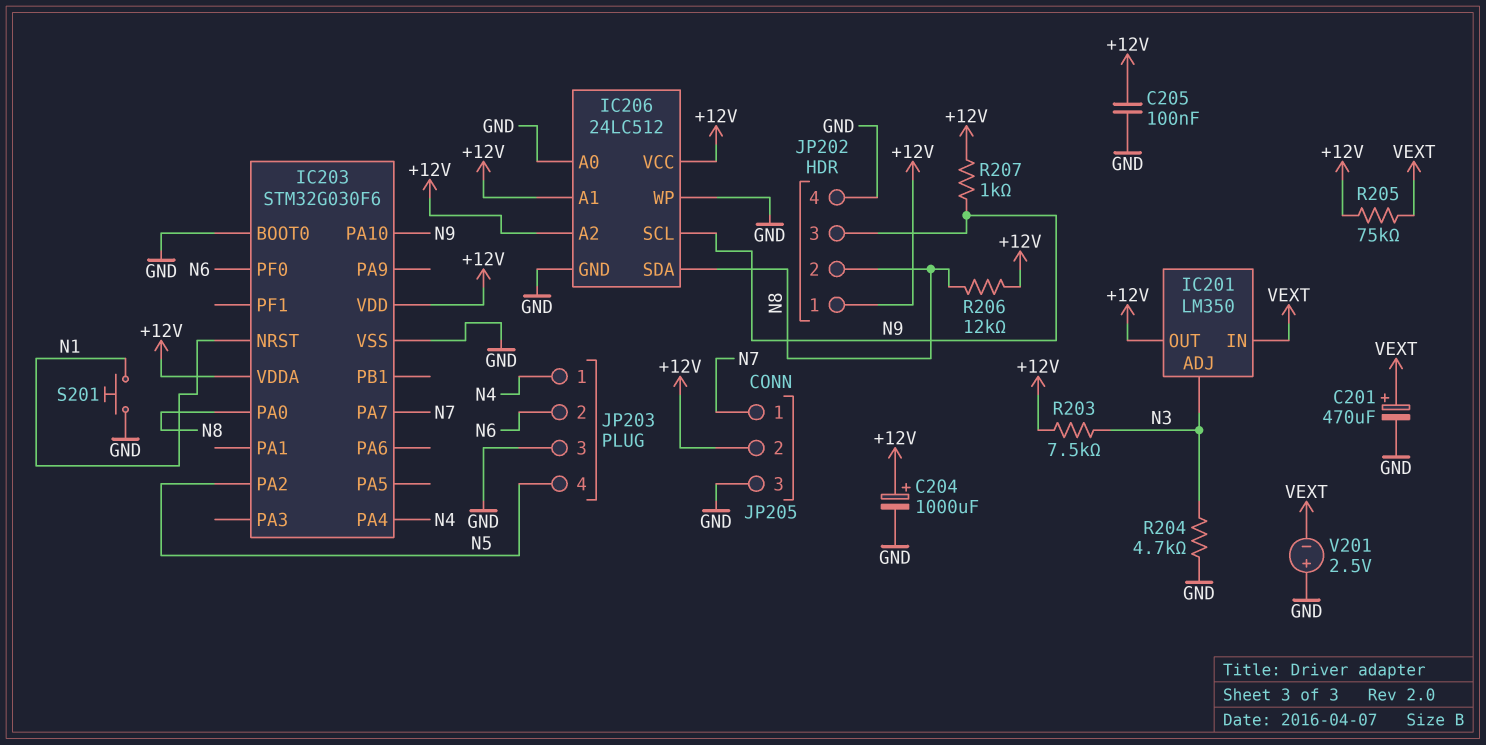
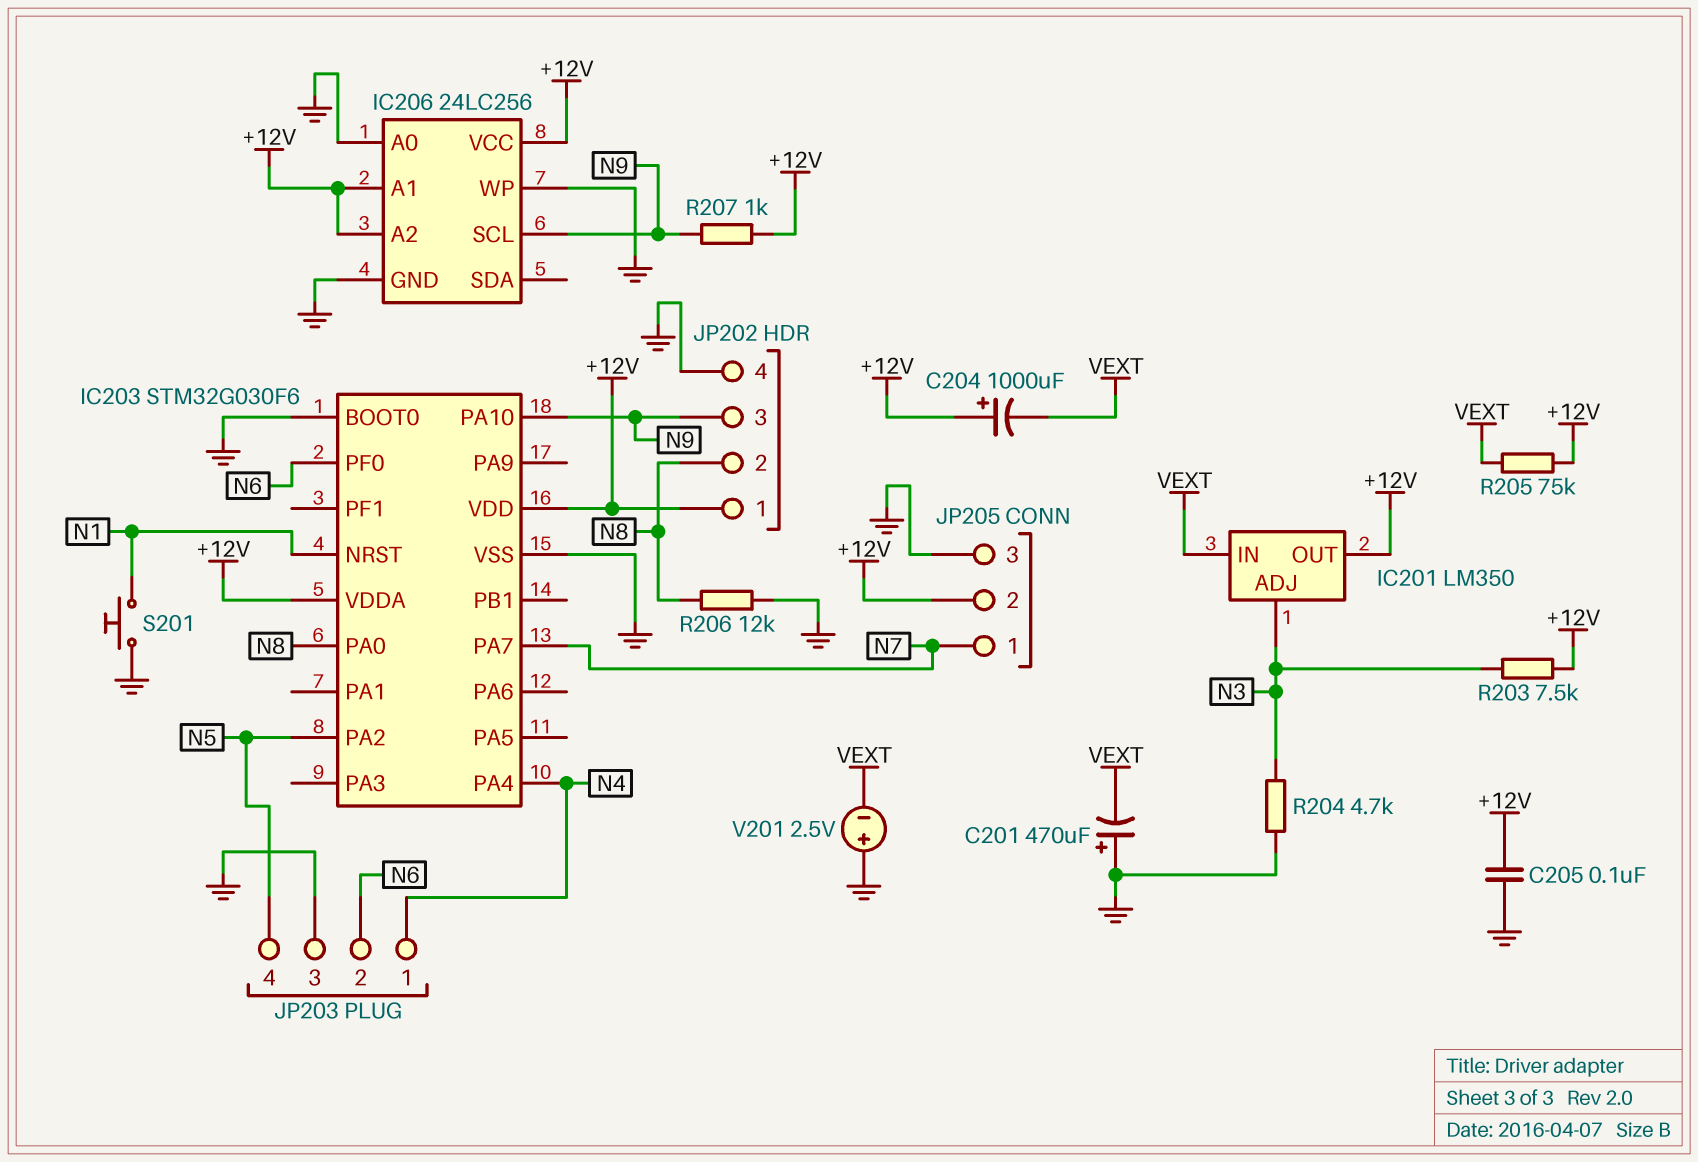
C201: 470uF (plus VEXT, minus GND) -> 470uF (plus GND, minus VEXT)
C204: 1000uF (plus +12V, minus GND) -> 1000uF (plus +12V, minus VEXT)
IC206: 24LC512 -> 24LC256
IC206 pin SDA: N8 -> none
R206: 12k (+12V, N8) -> 12k (GND, N8)

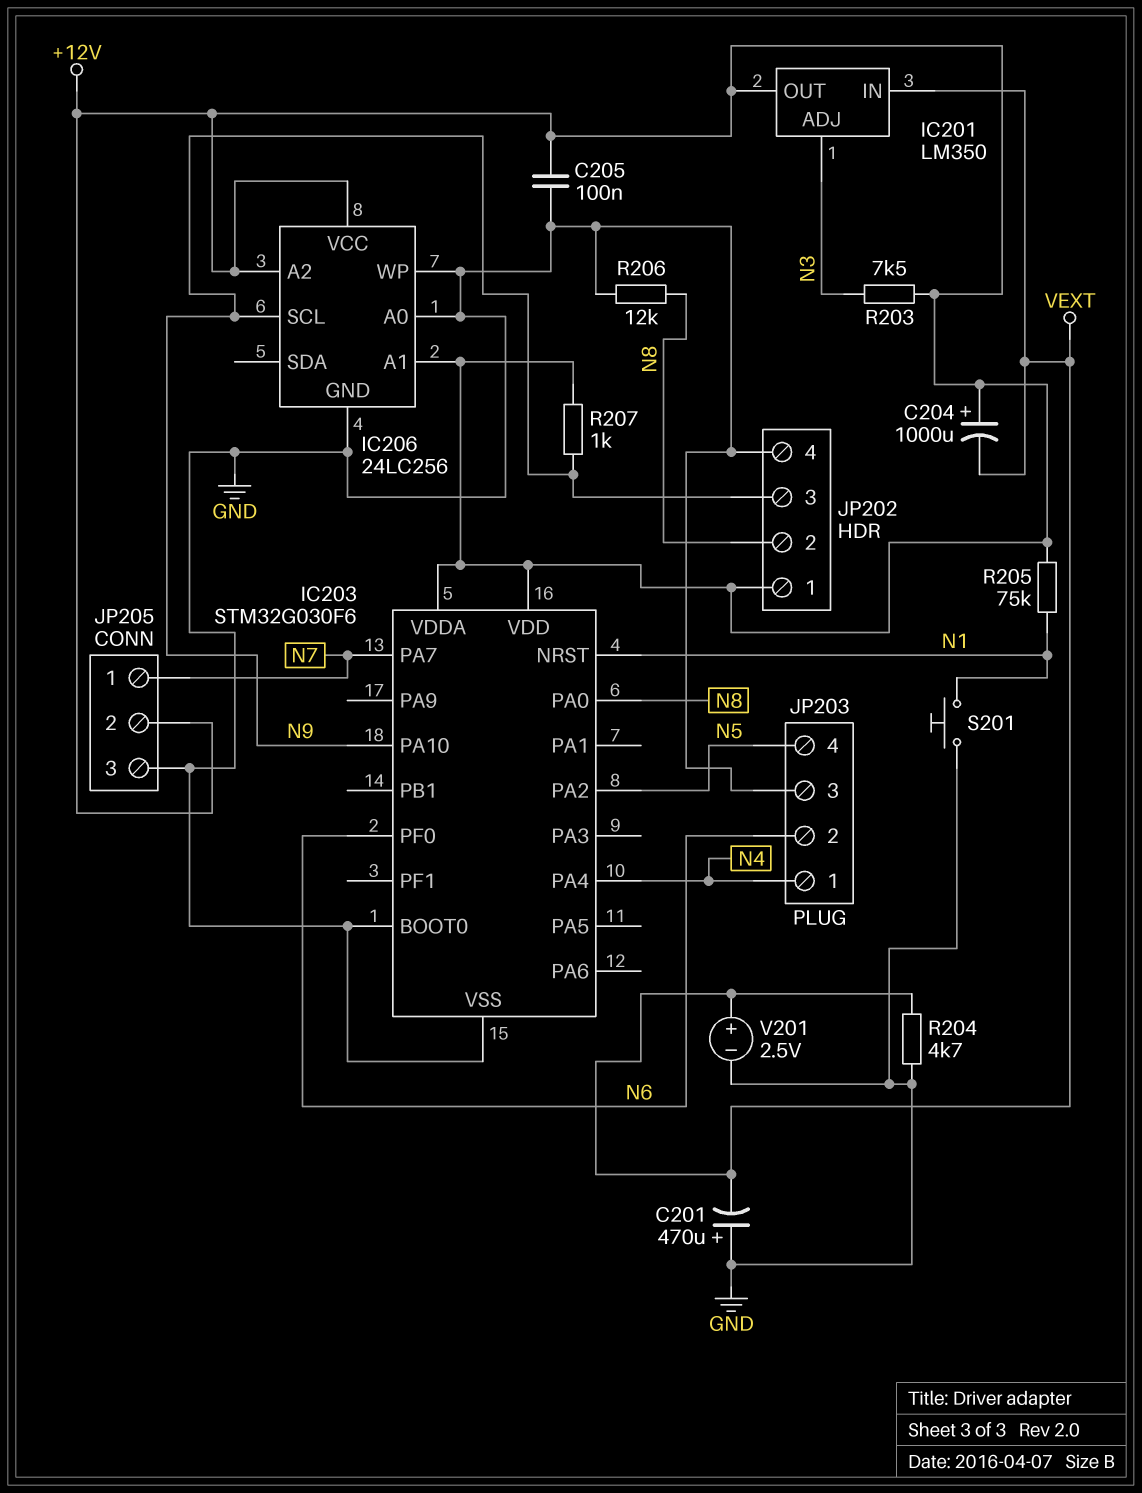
R204: 4.7k (GND, N3) -> 4.7k (GND, VEXT)
R205: 75k (+12V, VEXT) -> 75k (+12V, N1)
V201: 2.5V (plus GND, minus VEXT) -> 2.5V (plus VEXT, minus GND)

